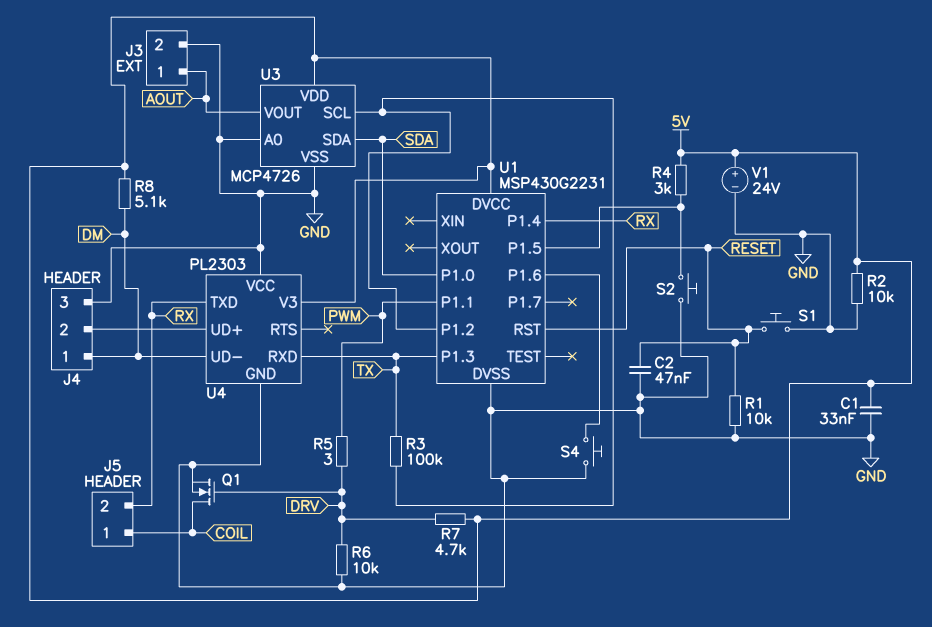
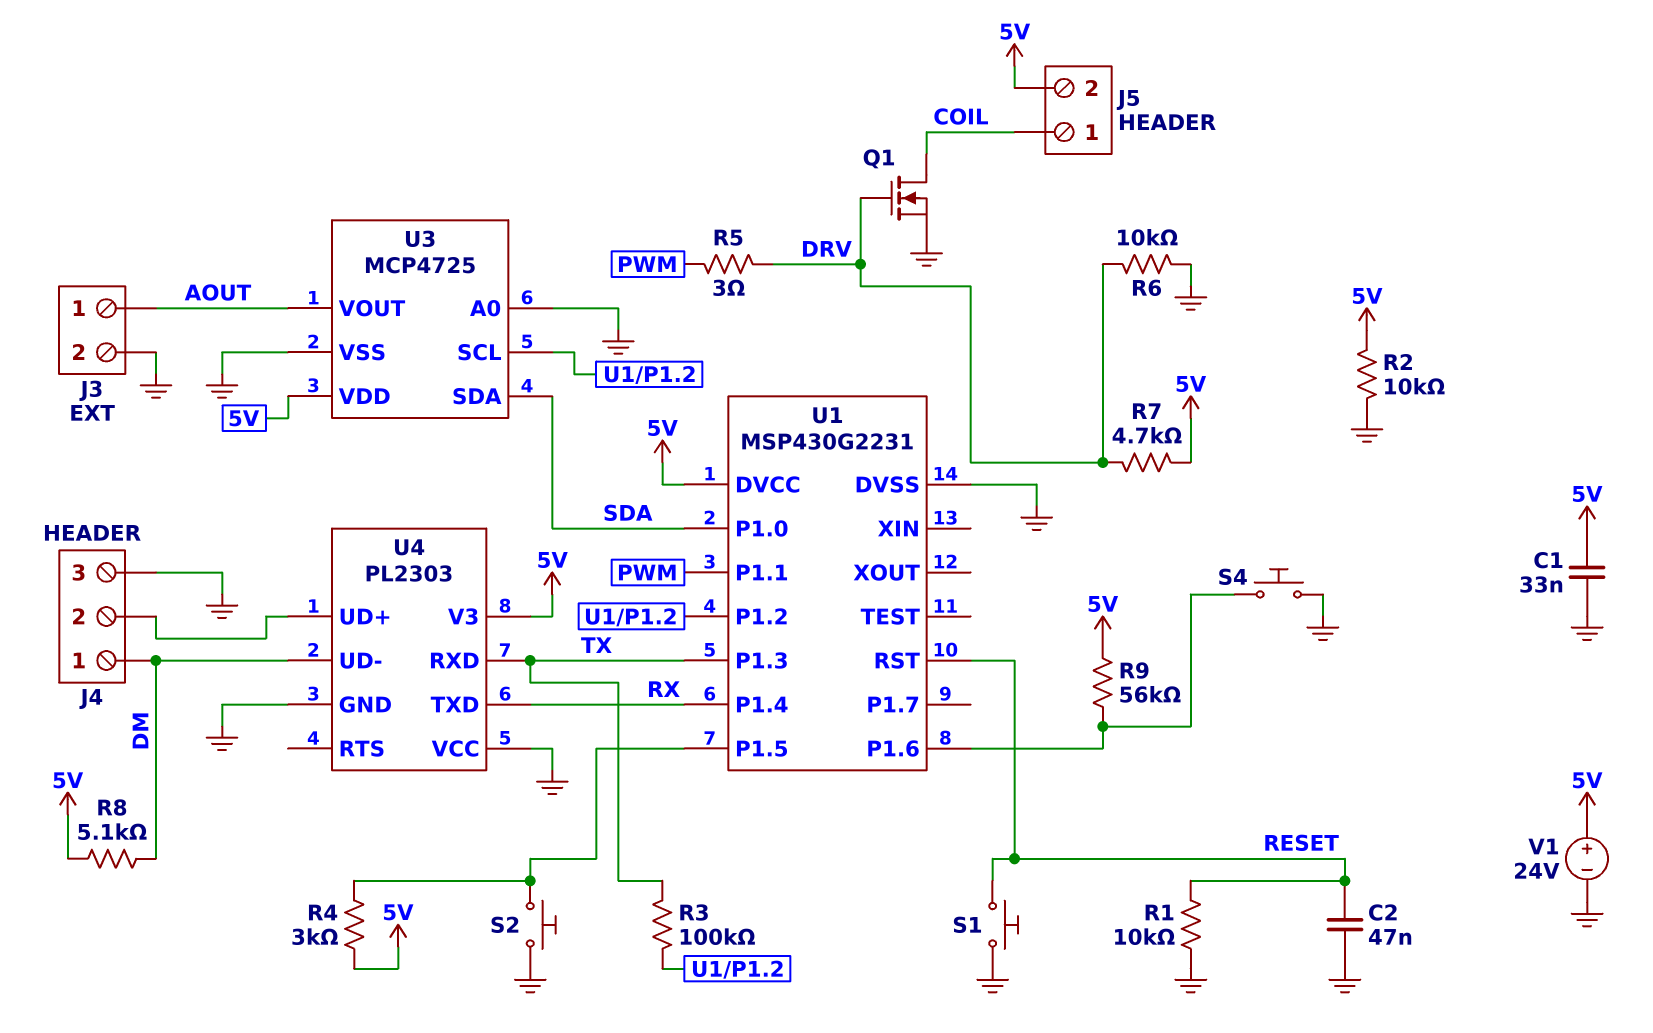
J5 pin 2: RX -> 5V
R9: none -> 56k (5V, U1/P1.6)
U3: MCP4726 -> MCP4725

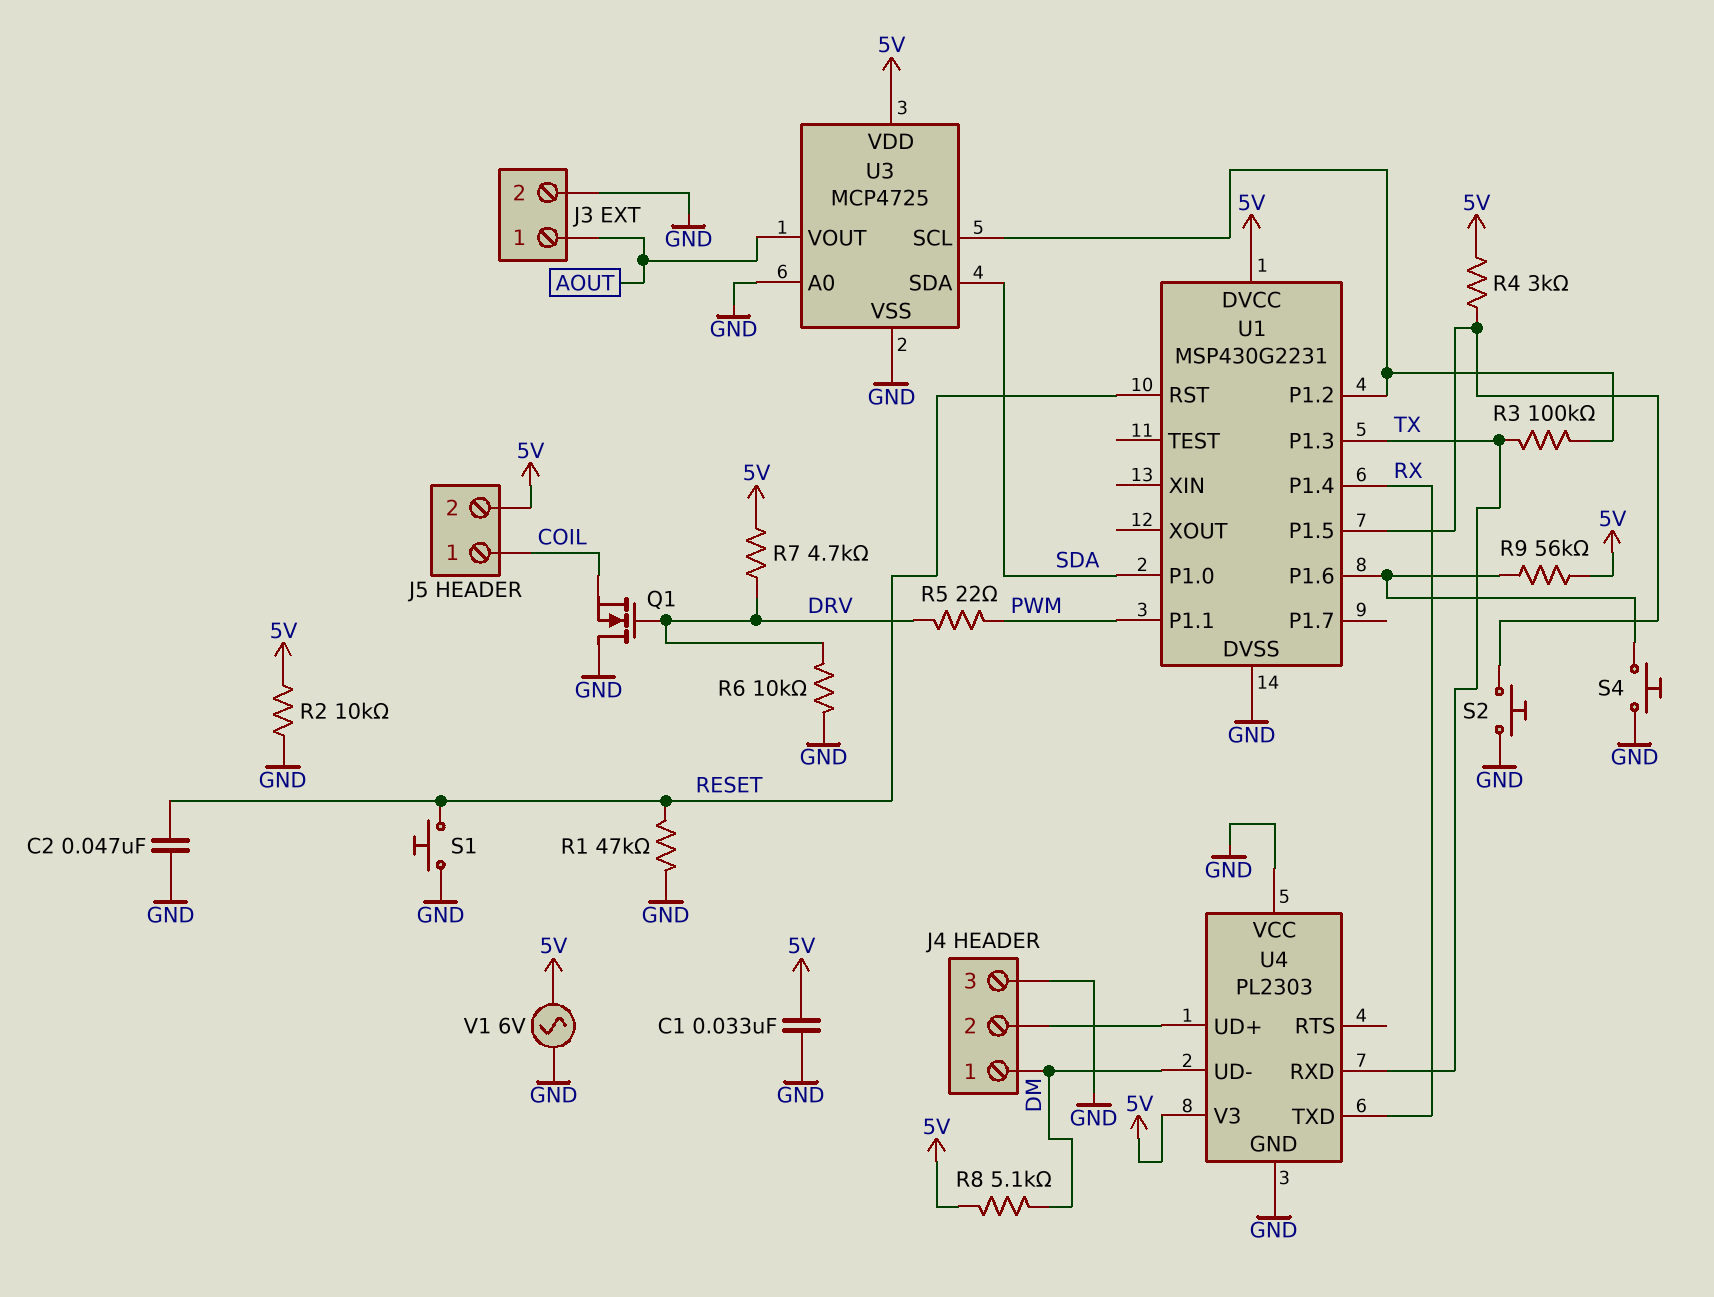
Q1: NMOS (G DRV, D COIL, S GND) -> NMOS (G DRV, D GND, S COIL)
R1: 10k (GND, RESET) -> 47k (GND, RESET)
R5: 3 (DRV, PWM) -> 22 (DRV, PWM)
V1: 24V (plus 5V, minus GND) -> AC 6V (5V, GND)

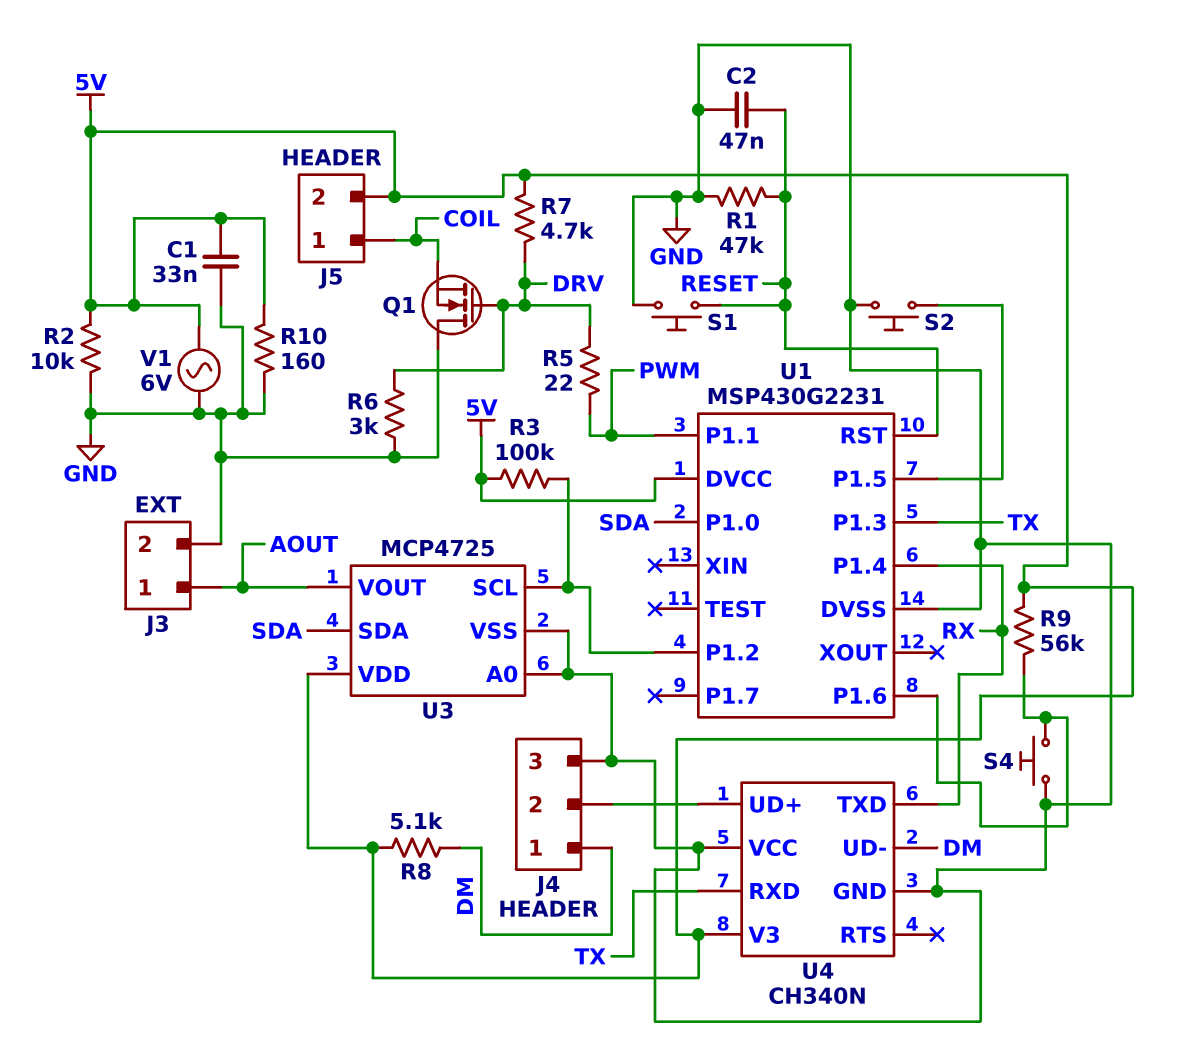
R3: 100k (TX, U1/P1.2) -> 100k (5V, U1/P1.2)
R4: 3k (5V, U1/P1.5) -> none
R6: 10k (DRV, GND) -> 3k (DRV, GND)
R10: none -> 160 (5V, GND)
U4: PL2303 -> CH340N

